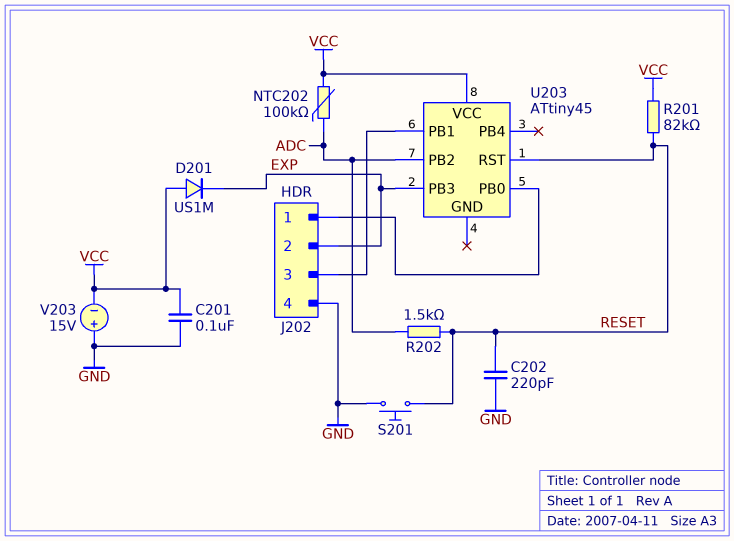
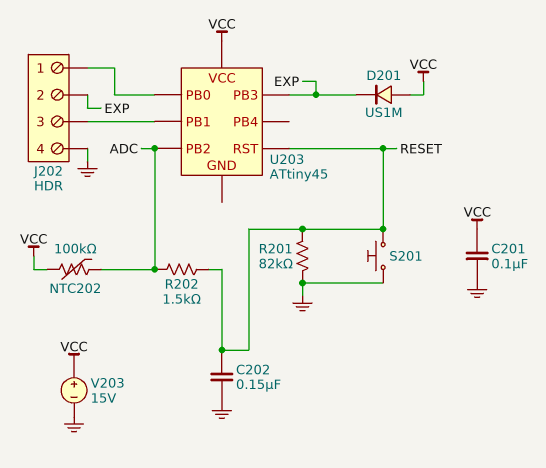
C202: 220pF (GND, RESET) -> 150nF (GND, RESET)
R201: 82k (RESET, VCC) -> 82k (GND, RESET)
V203: 15V (plus GND, minus VCC) -> 15V (plus VCC, minus GND)

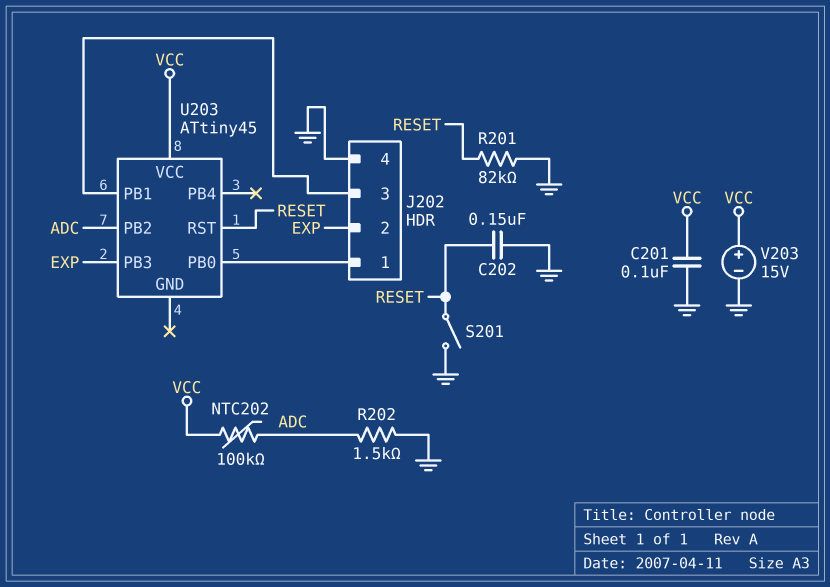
D201: diode US1M (A VCC, K EXP) -> none
R202: 1.5k (ADC, RESET) -> 1.5k (ADC, GND)
S201: button (GND, RESET) -> switch (GND, RESET)

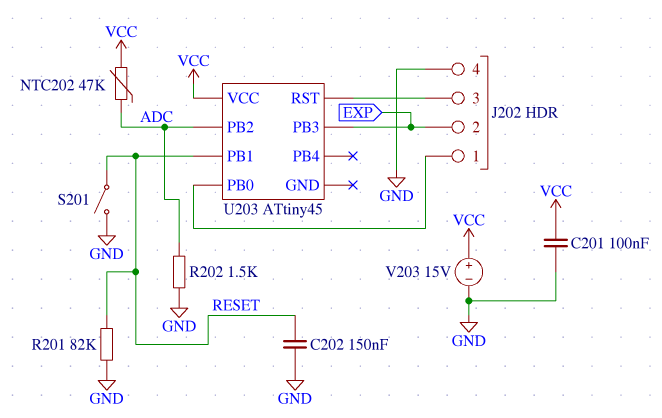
NTC202: 100k (ADC, VCC) -> 47k (ADC, VCC)
U203 pin PB1: J202/3 -> RESET
U203 pin RST: RESET -> J202/3

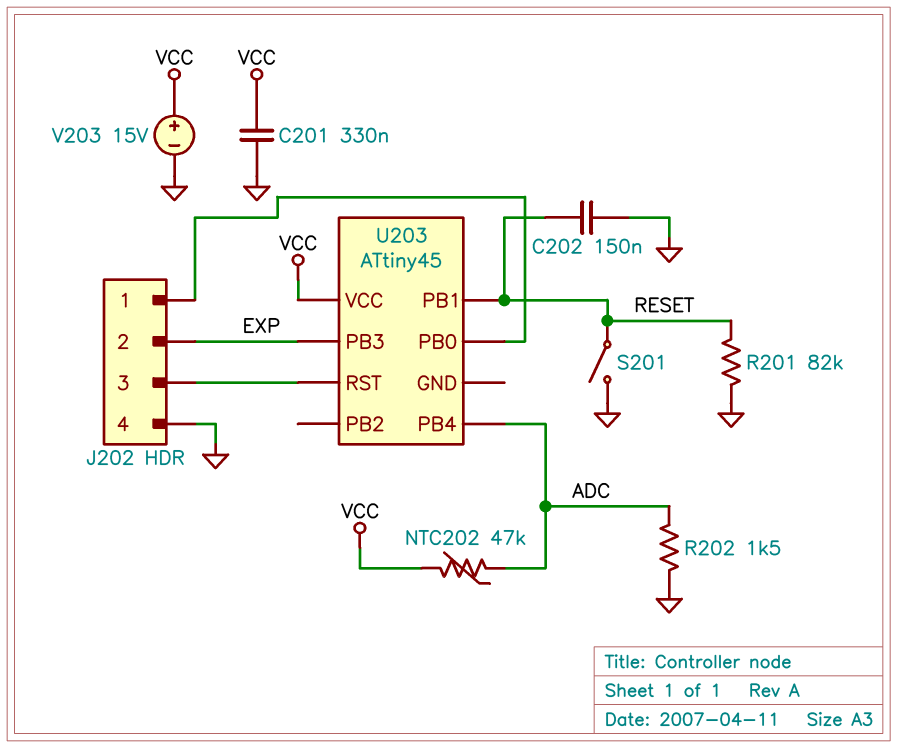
C201: 100nF (GND, VCC) -> 330nF (GND, VCC)
U203 pin PB2: ADC -> none
U203 pin PB4: none -> ADC

